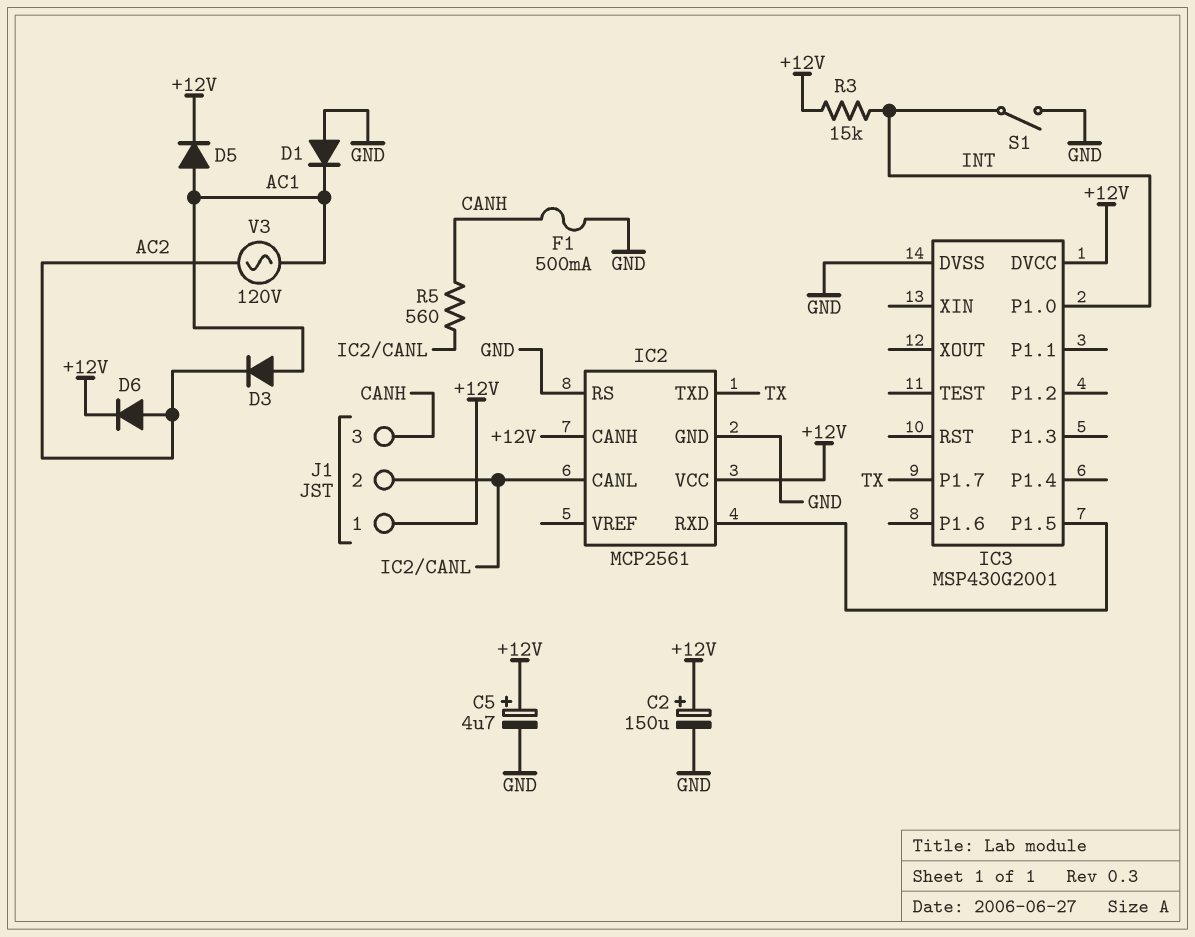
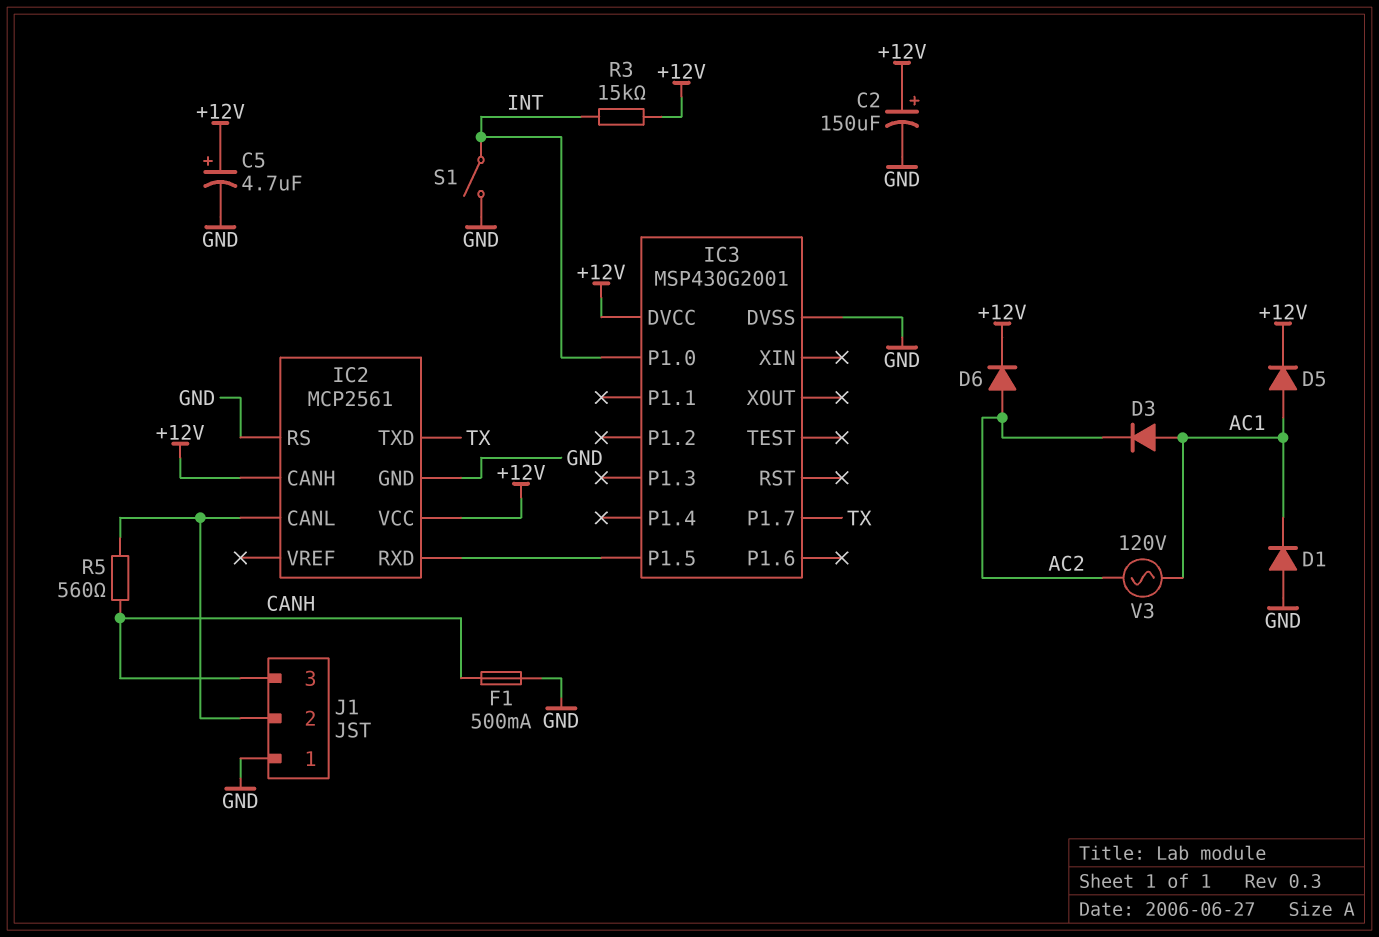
J1 pin 1: +12V -> GND

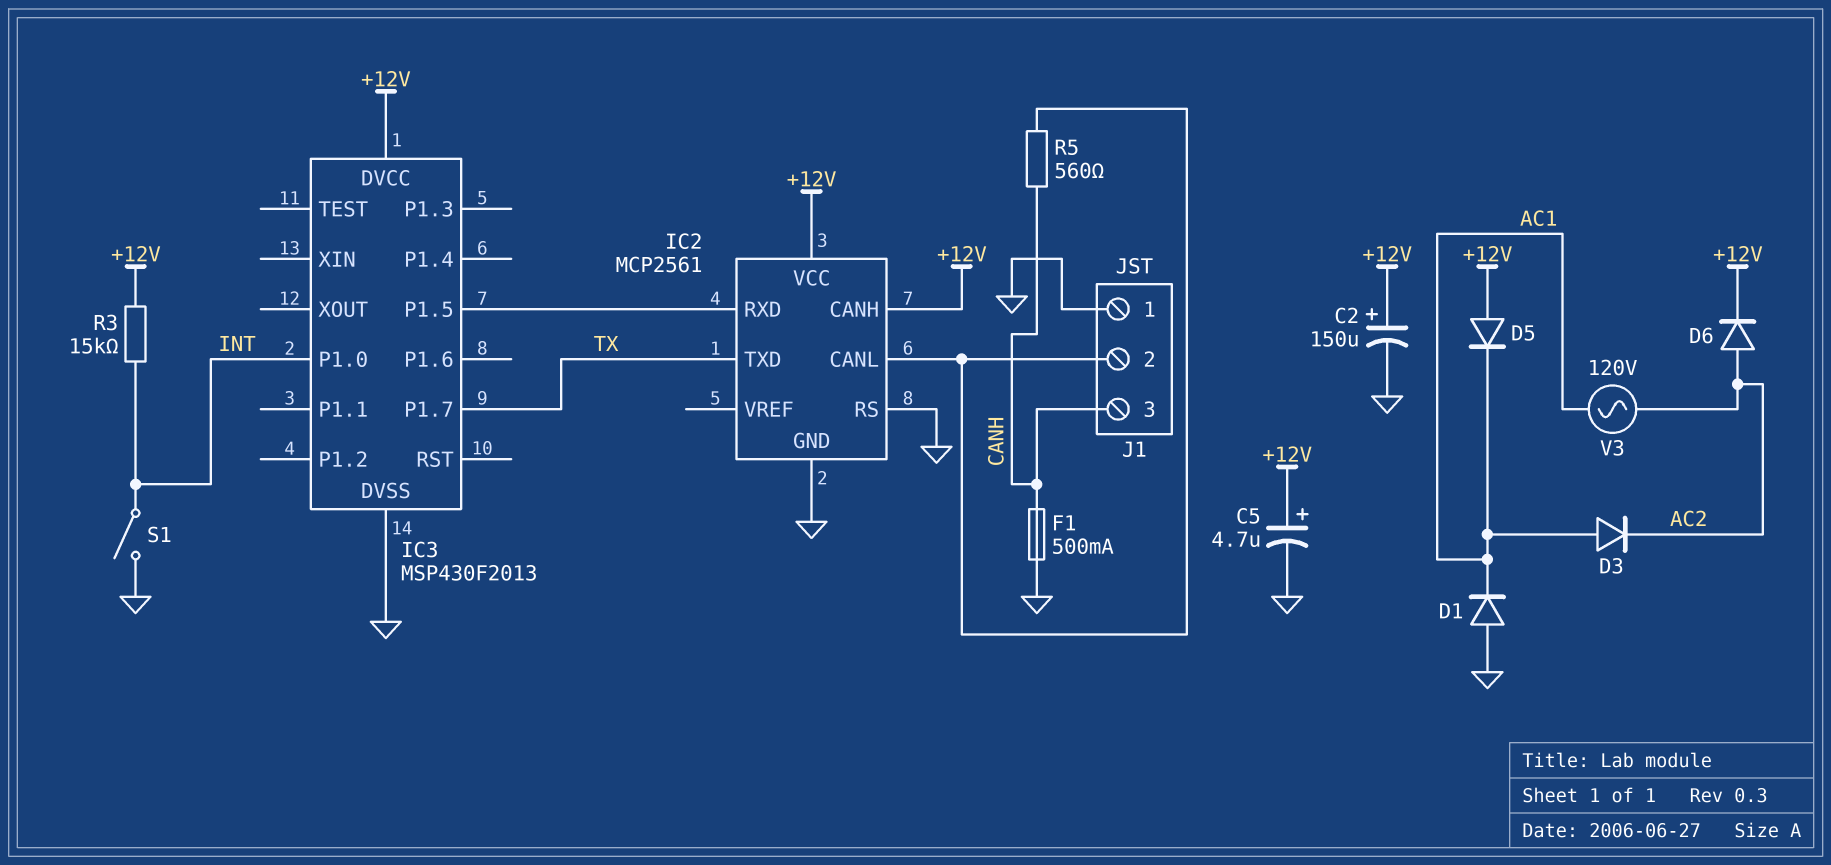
D5: diode (A AC1, K +12V) -> diode (A +12V, K AC1)
IC3: MSP430G2001 -> MSP430F2013

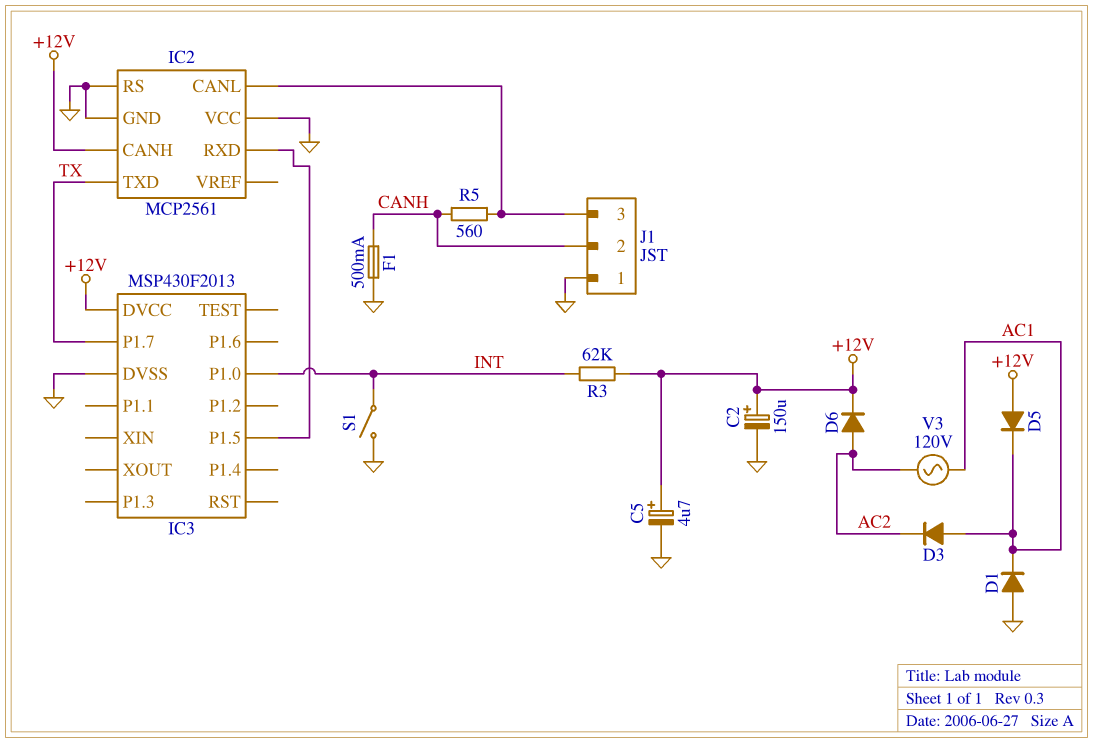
IC2 pin VCC: +12V -> GND
J1 pin 2: IC2/CANL -> CANH
J1 pin 3: CANH -> IC2/CANL
R3: 15k (+12V, INT) -> 62k (+12V, INT)

